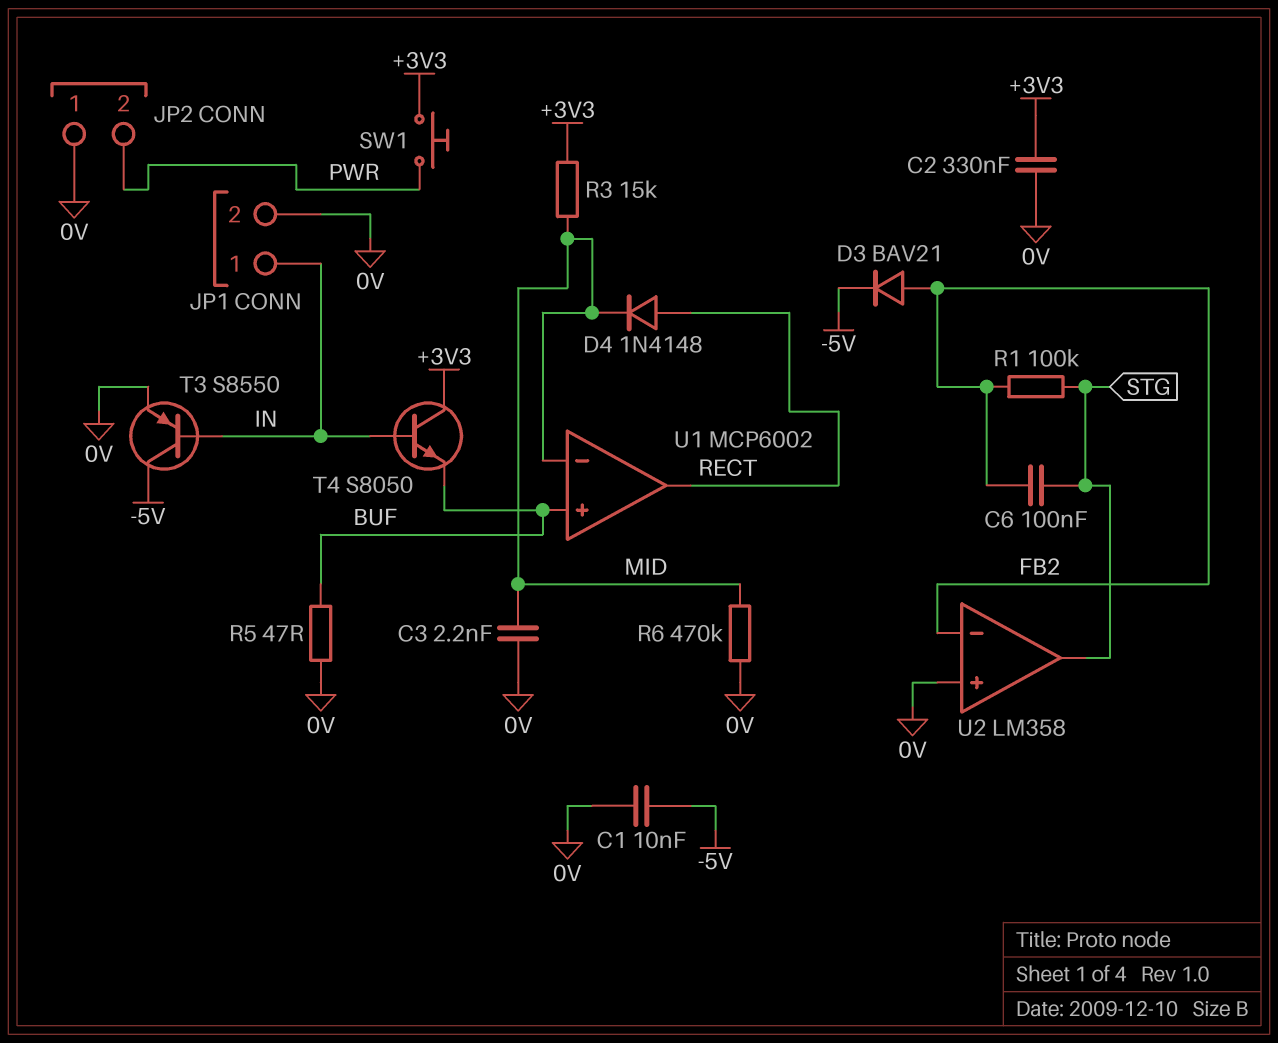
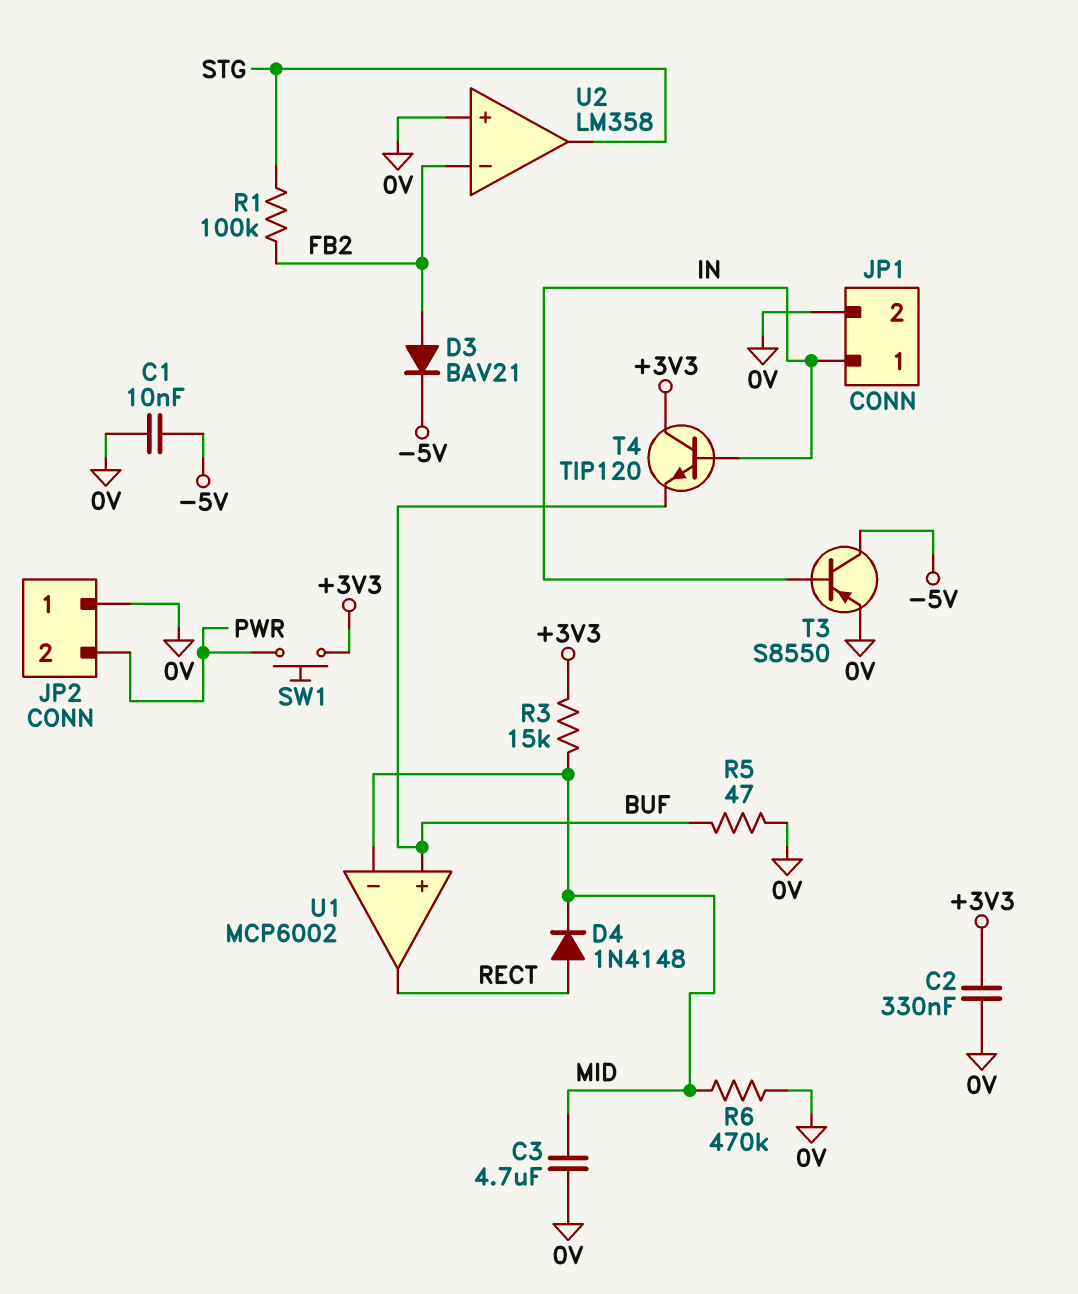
C3: 2.2nF (0V, MID) -> 4.7uF (0V, MID)
C6: 100nF (FB2, STG) -> none
T4: NPN S8050 (B IN, C +3V3, E BUF) -> NPN TIP120 (B IN, C +3V3, E BUF)

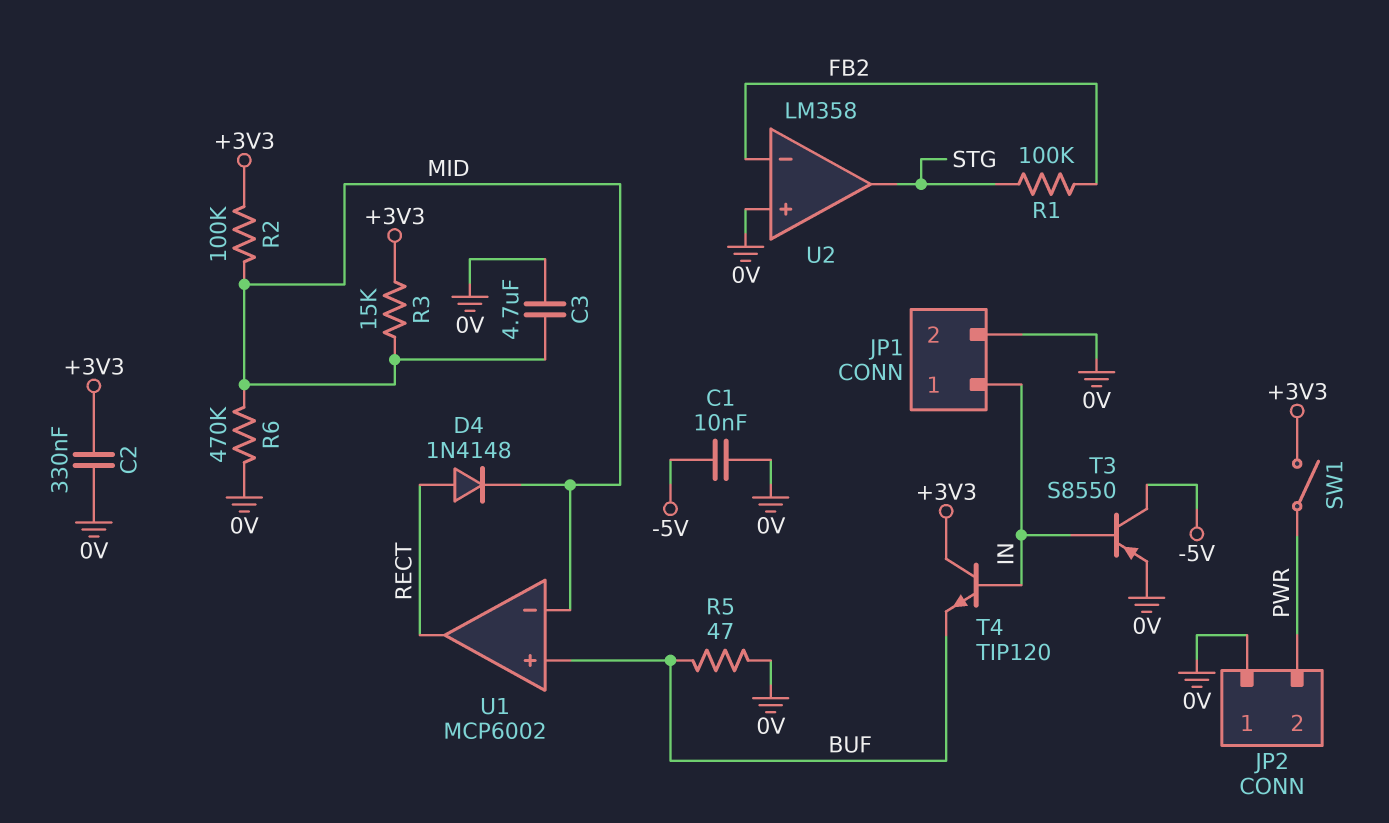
D3: diode BAV21 (A FB2, K -5V) -> none
R2: none -> 100k (+3V3, MID)
SW1: button (+3V3, PWR) -> switch (+3V3, PWR)

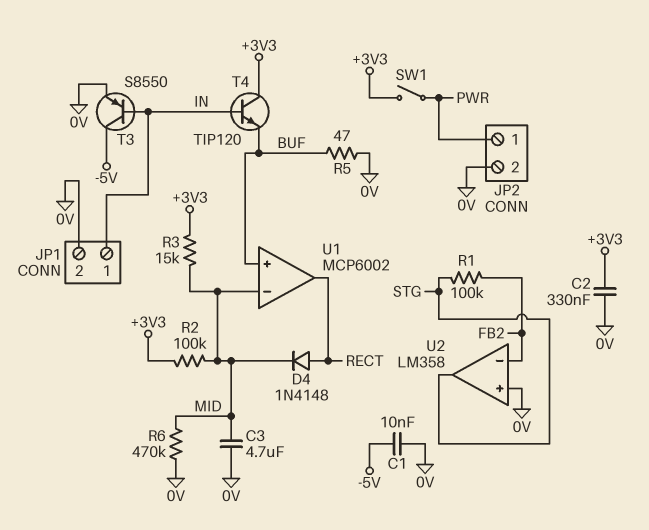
JP2 pin 1: 0V -> PWR
JP2 pin 2: PWR -> 0V

